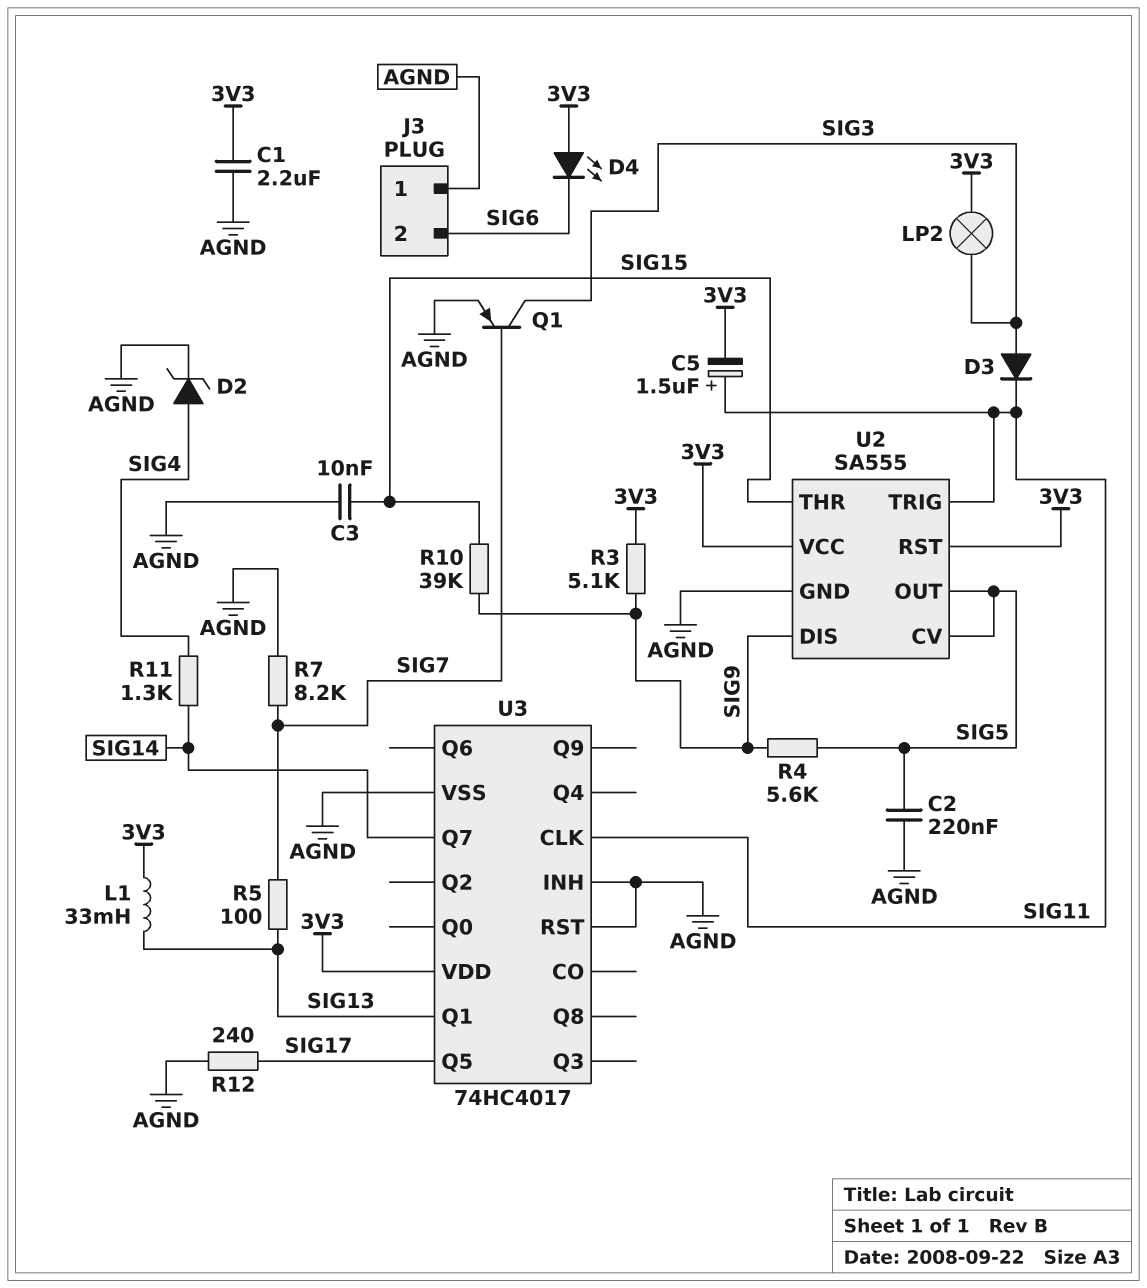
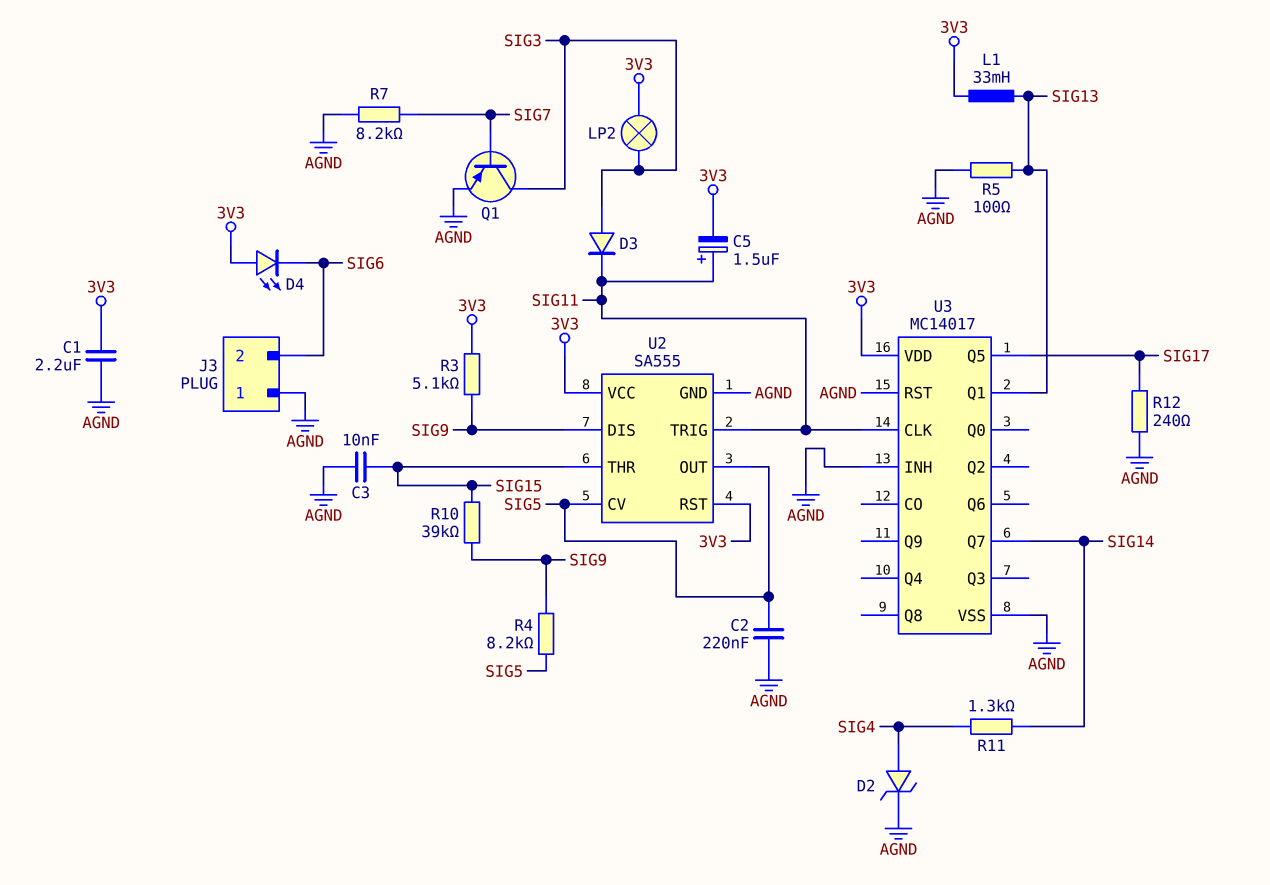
R4: 5.6k (SIG5, SIG9) -> 8.2k (SIG5, SIG9)
R5: 100 (SIG7, SIG13) -> 100 (AGND, SIG13)
U3: 74HC4017 -> MC14017

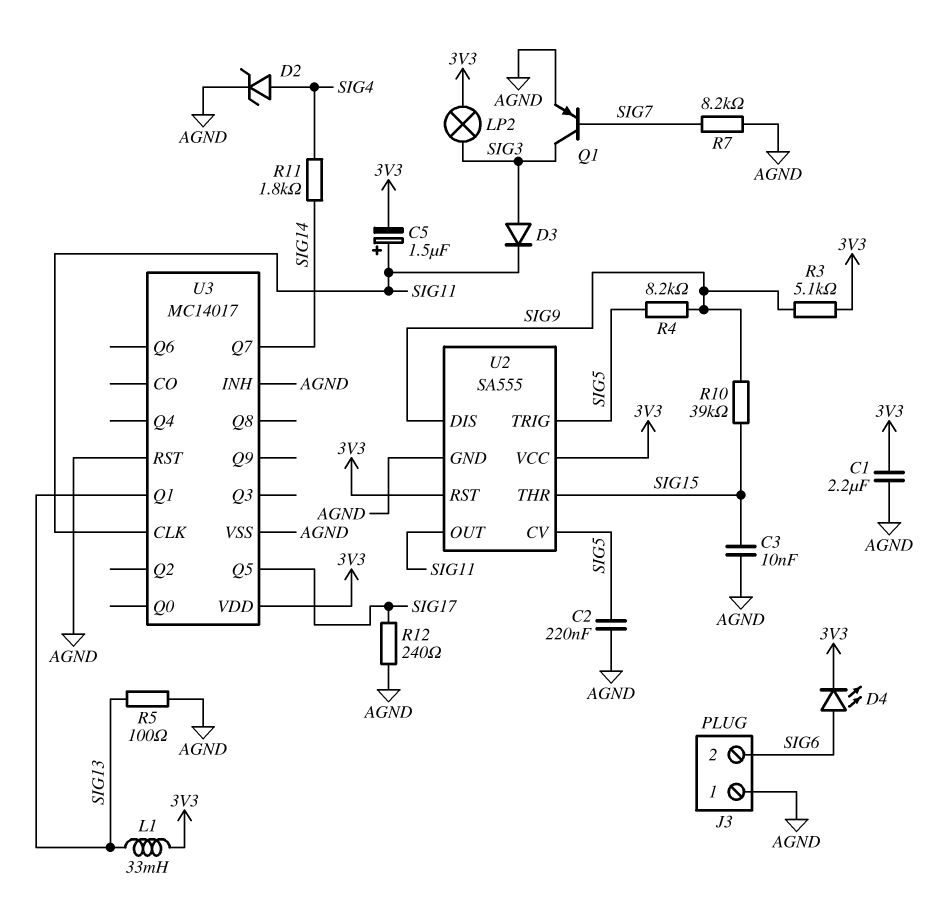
D4: LED (A 3V3, K SIG6) -> LED (A SIG6, K 3V3)
R11: 1.3k (SIG4, SIG14) -> 1.8k (SIG4, SIG14)
U2 pin OUT: SIG5 -> SIG11
U2 pin TRIG: SIG11 -> SIG5

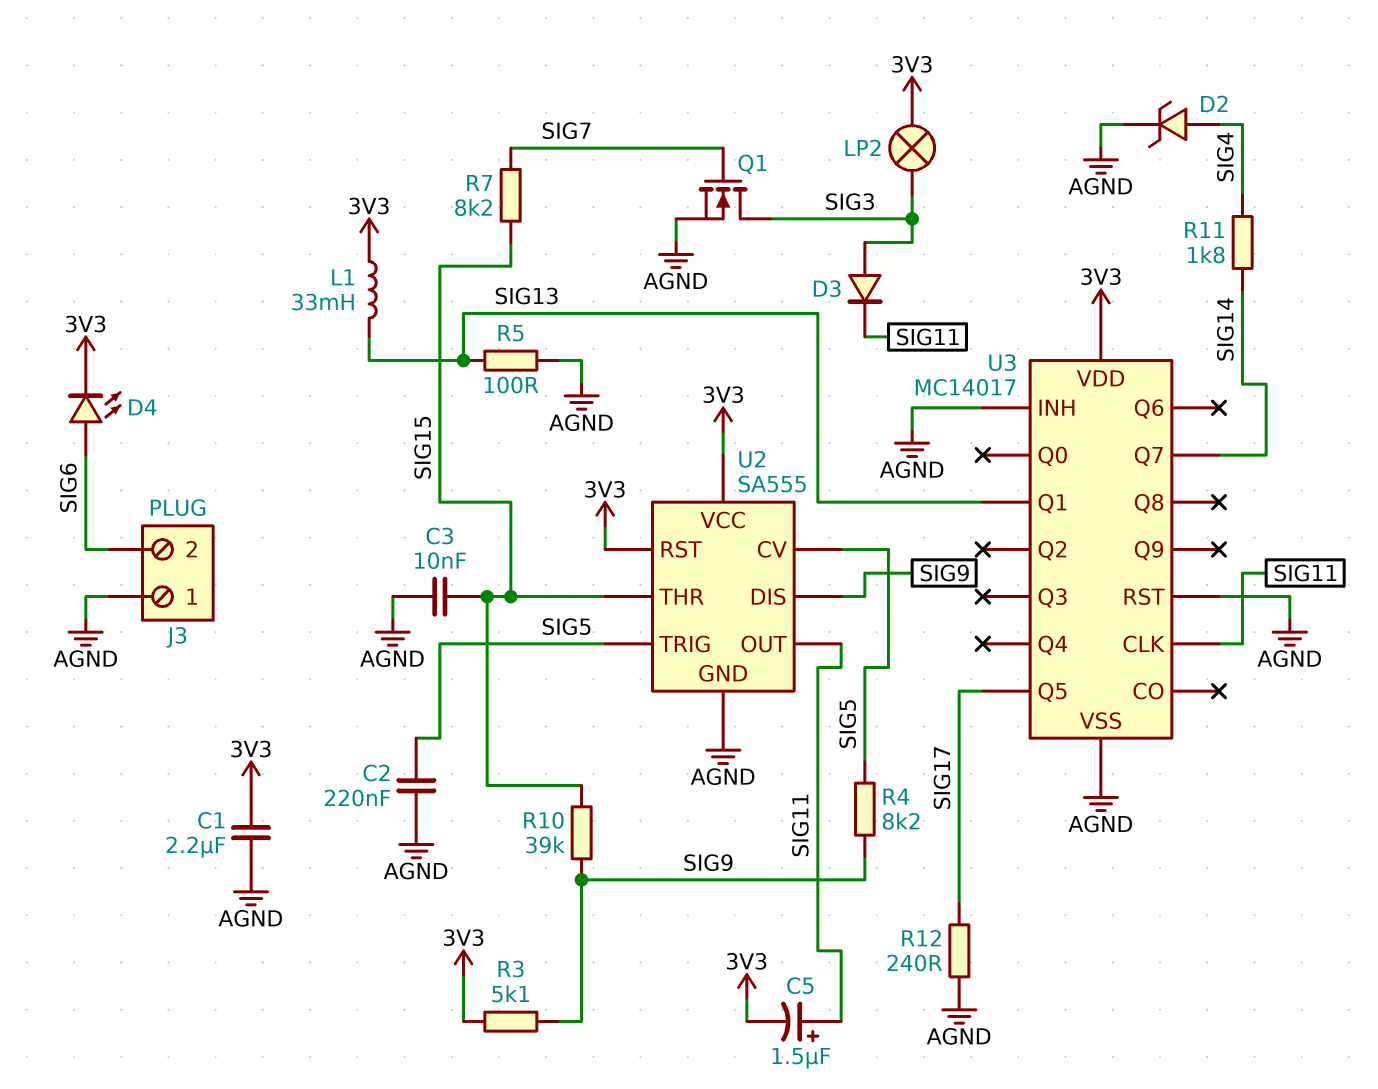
Q1: PNP (B SIG7, C SIG3, E AGND) -> NMOS (G SIG7, D SIG3, S AGND)
R7: 8.2k (AGND, SIG7) -> 8.2k (SIG7, SIG15)

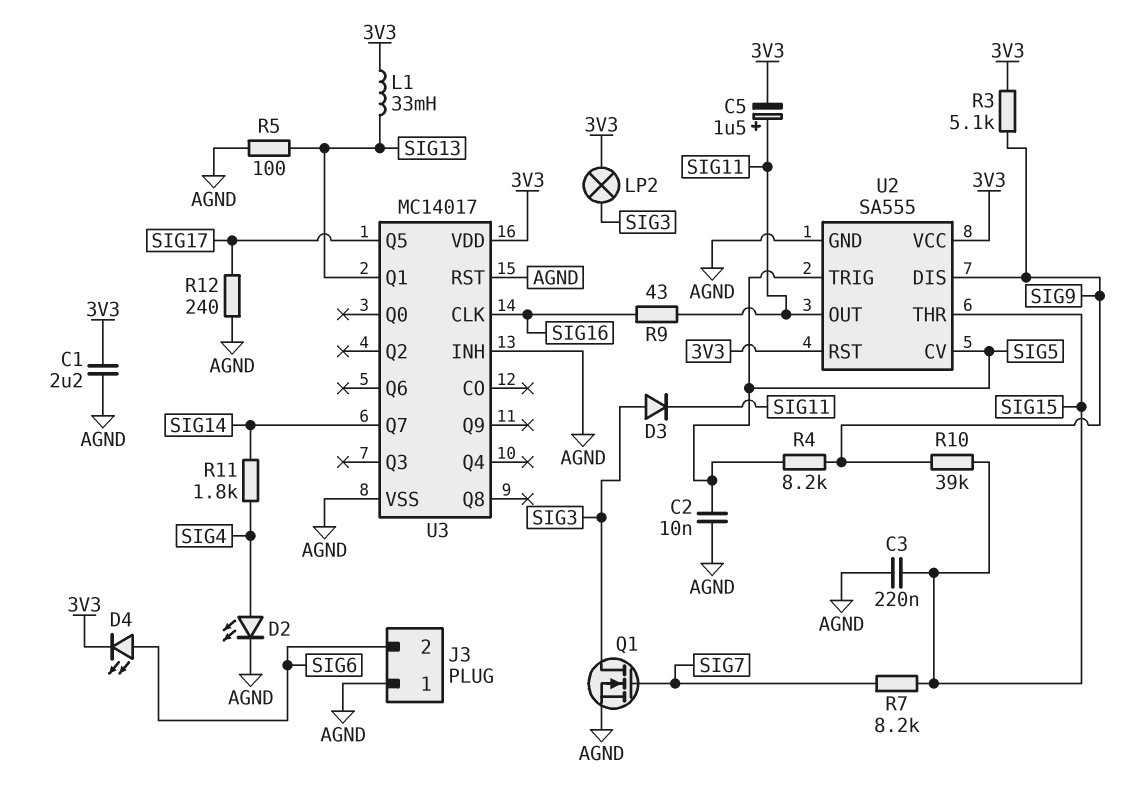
C2: 220nF (AGND, SIG5) -> 10nF (AGND, SIG5)
C3: 10nF (AGND, SIG15) -> 220nF (AGND, SIG15)
D2: zener (A SIG4, K AGND) -> LED (A SIG4, K AGND)
R9: none -> 43 (SIG11, SIG16)
U3 pin CLK: SIG11 -> SIG16

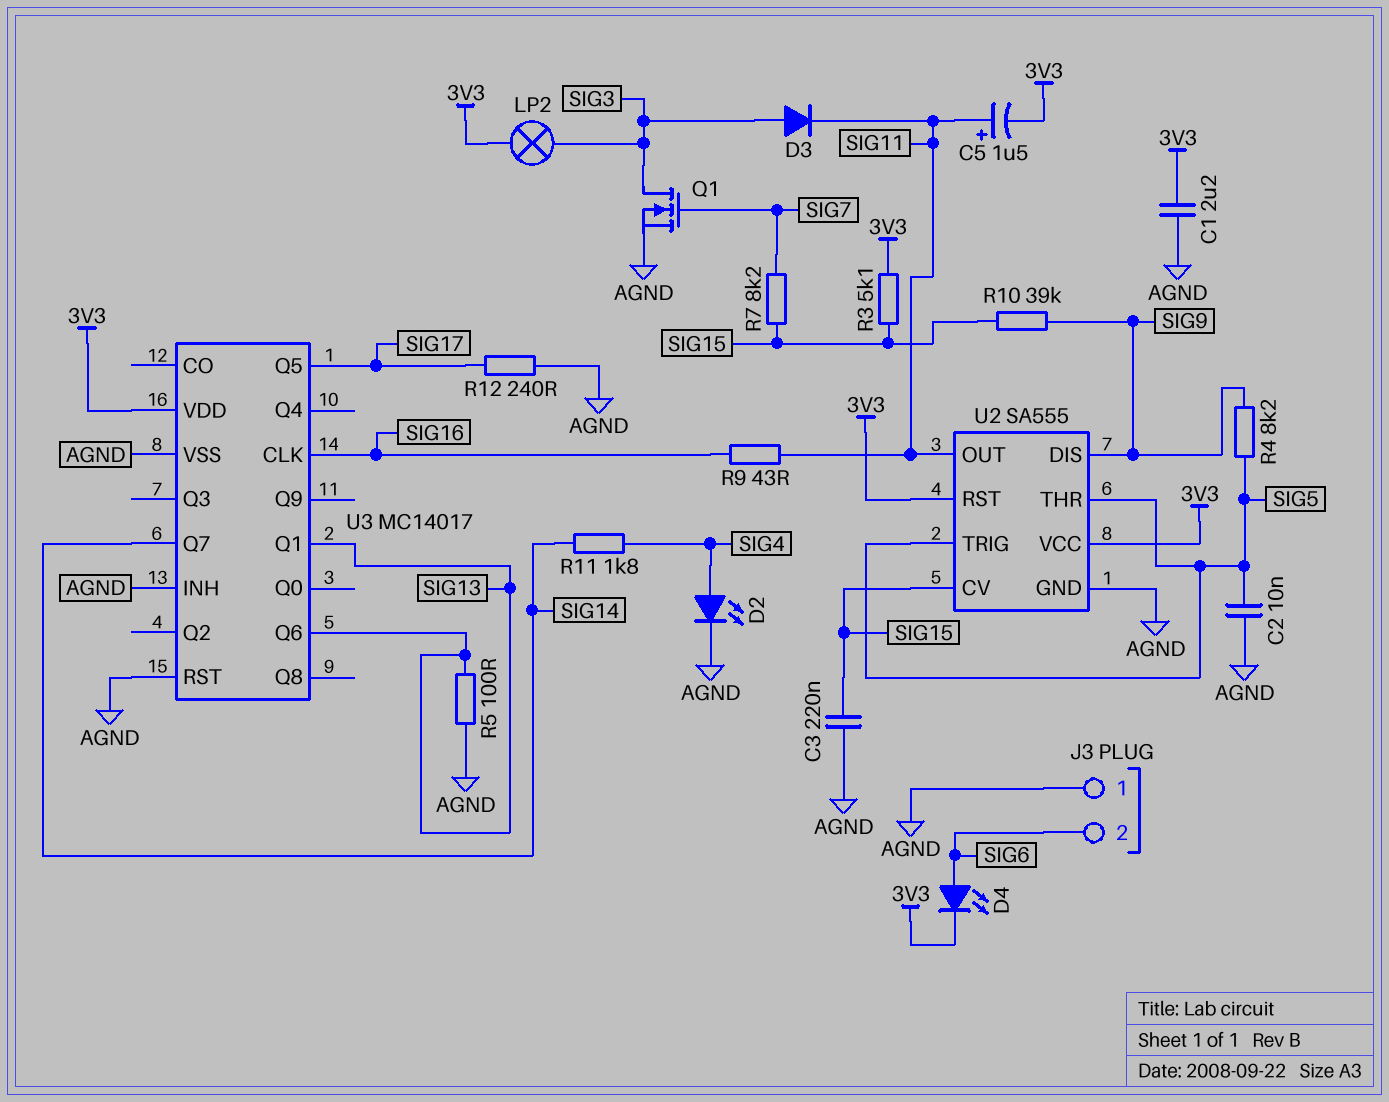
L1: 33mH (3V3, SIG13) -> none
R3: 5.1k (3V3, SIG9) -> 5.1k (3V3, SIG15)
U2 pin CV: SIG5 -> SIG15
U2 pin THR: SIG15 -> SIG5
U3 pin Q6: none -> SIG13

